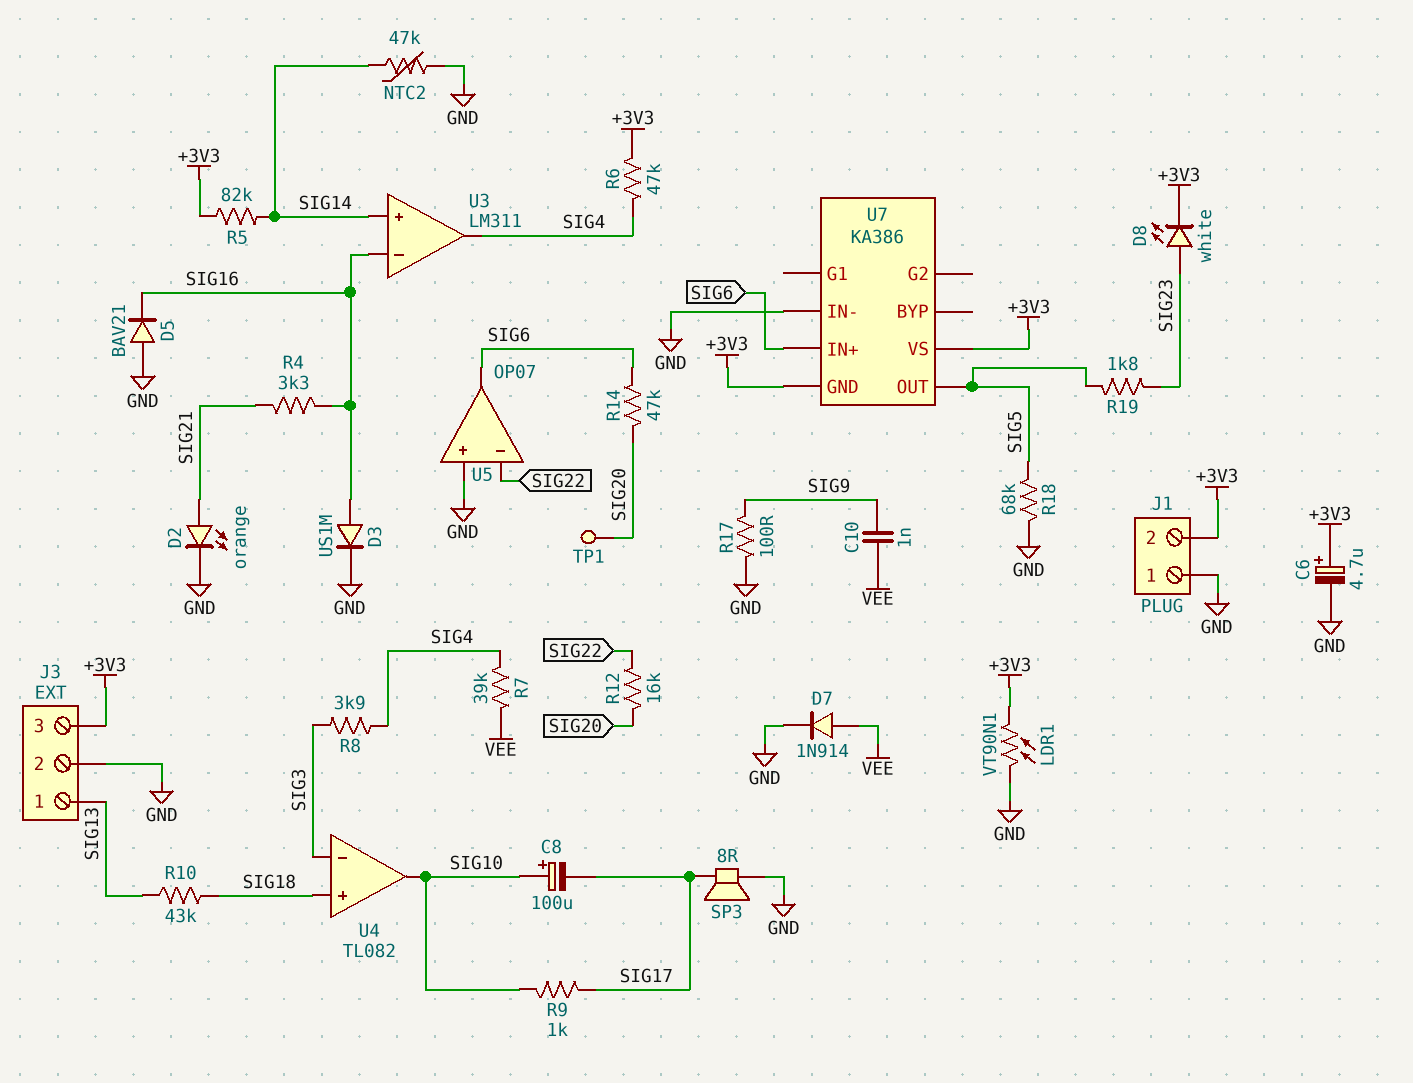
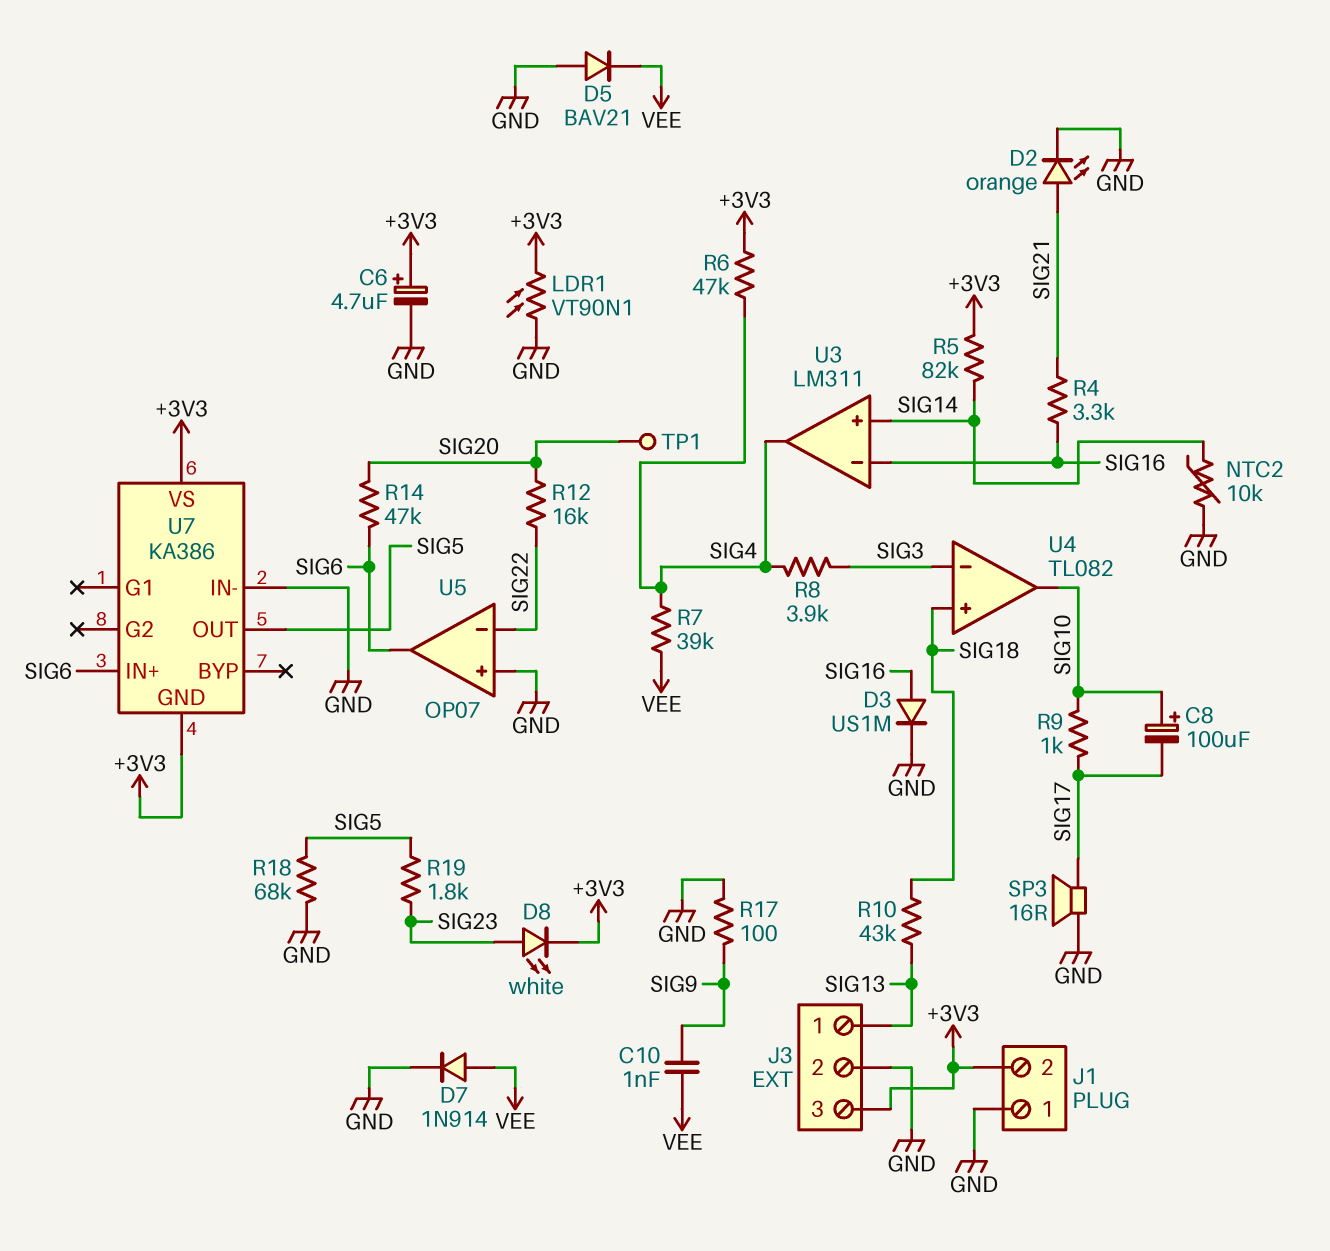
D5: diode BAV21 (A GND, K SIG16) -> diode BAV21 (A GND, K VEE)
NTC2: 47k (GND, SIG14) -> 10k (GND, SIG14)
SP3: speaker 8R (GND, SIG17) -> speaker 16R (GND, SIG17)

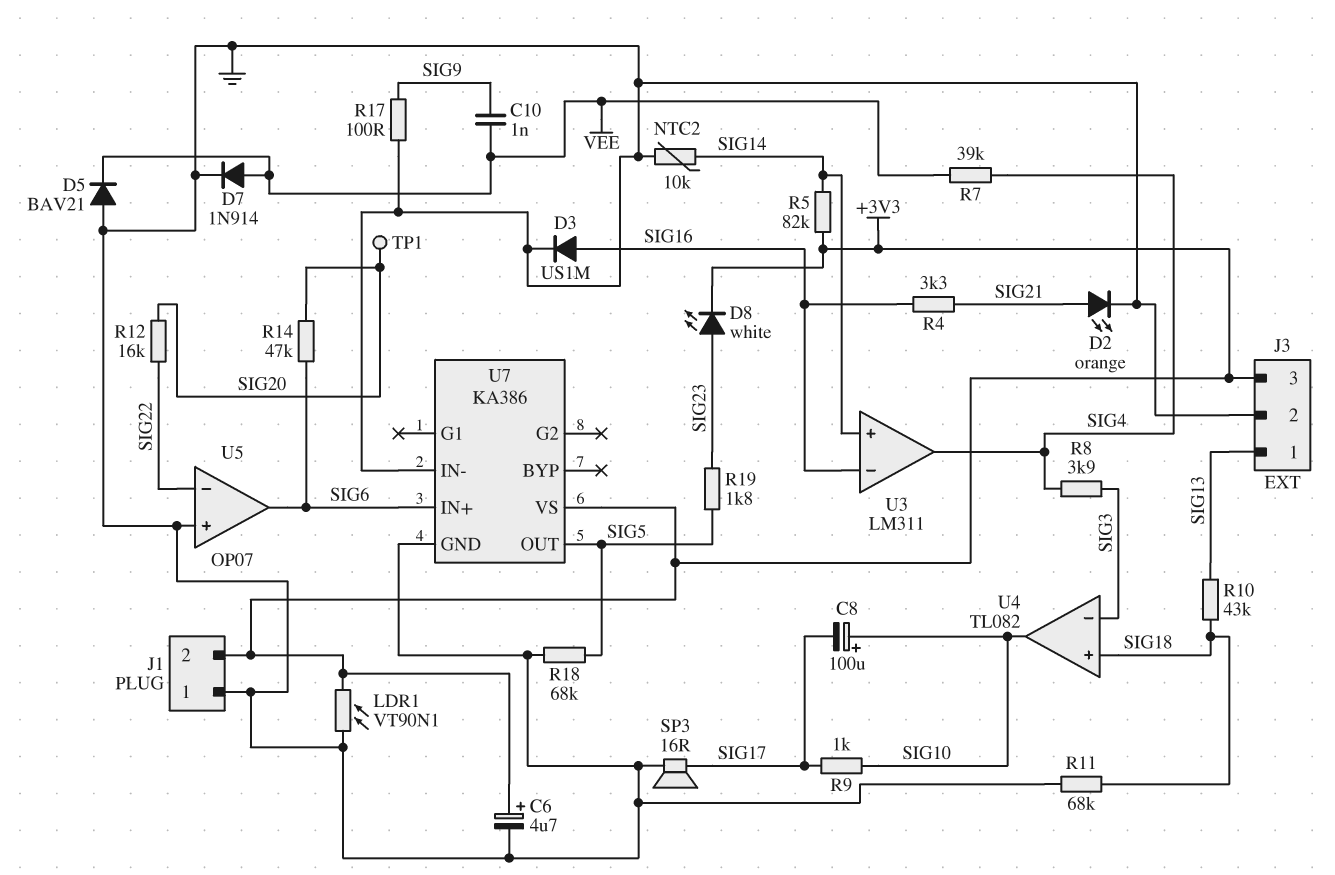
R6: 47k (+3V3, SIG4) -> none
R11: none -> 68k (GND, SIG18)
U7 pin GND: +3V3 -> GND

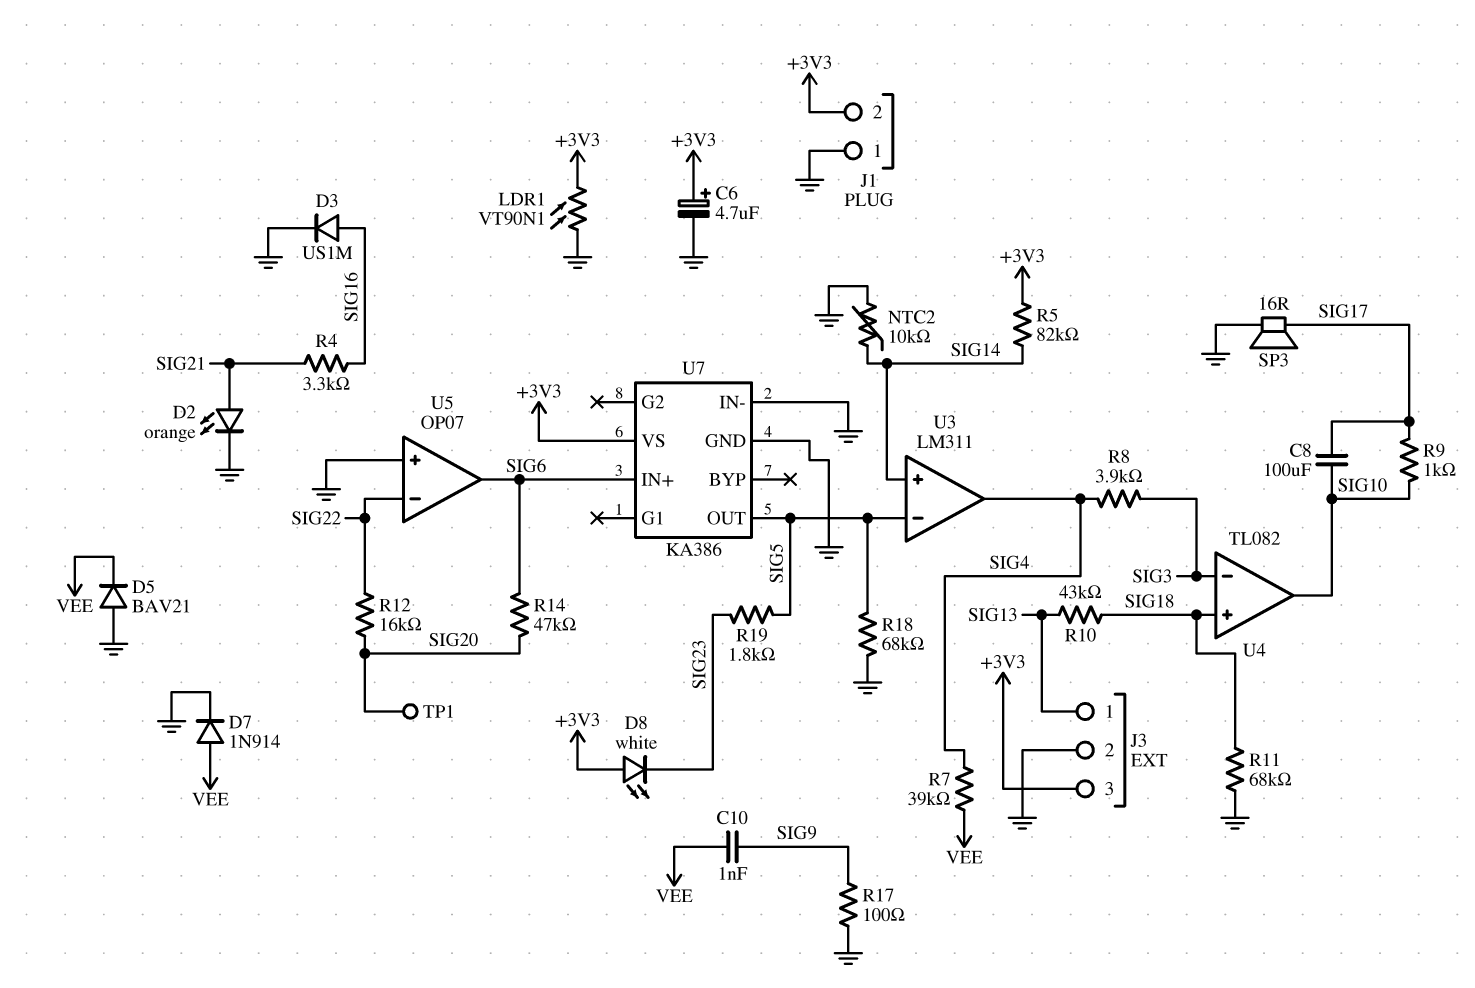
C8: 100uF (plus SIG10, minus SIG17) -> 100uF (SIG10, SIG17)
D8: LED white (A SIG23, K +3V3) -> LED white (A +3V3, K SIG23)
U3 pin in-: SIG16 -> SIG5

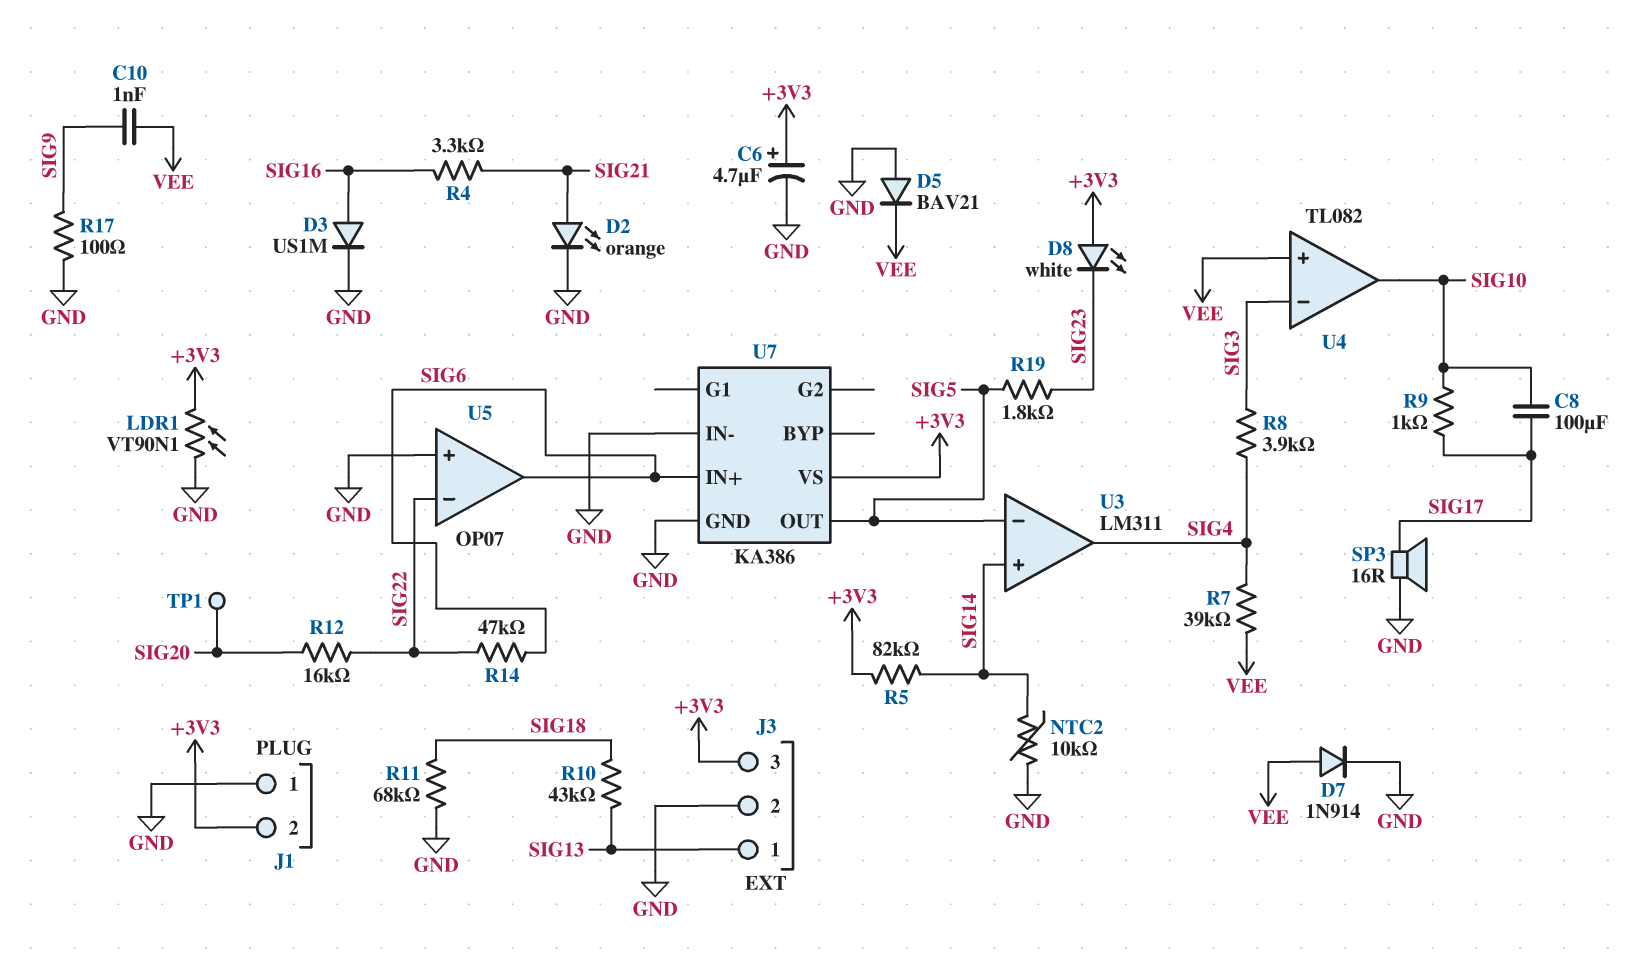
R14: 47k (SIG6, SIG20) -> 47k (SIG6, SIG22)
R18: 68k (GND, SIG5) -> none
U4 pin in+: SIG18 -> VEE

